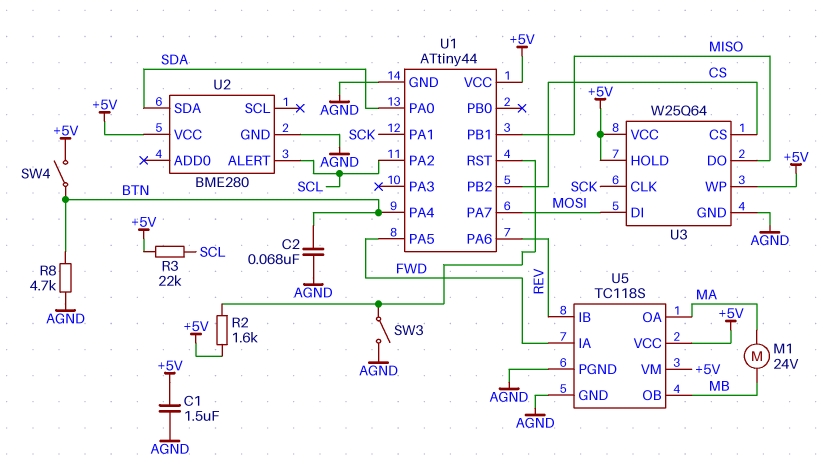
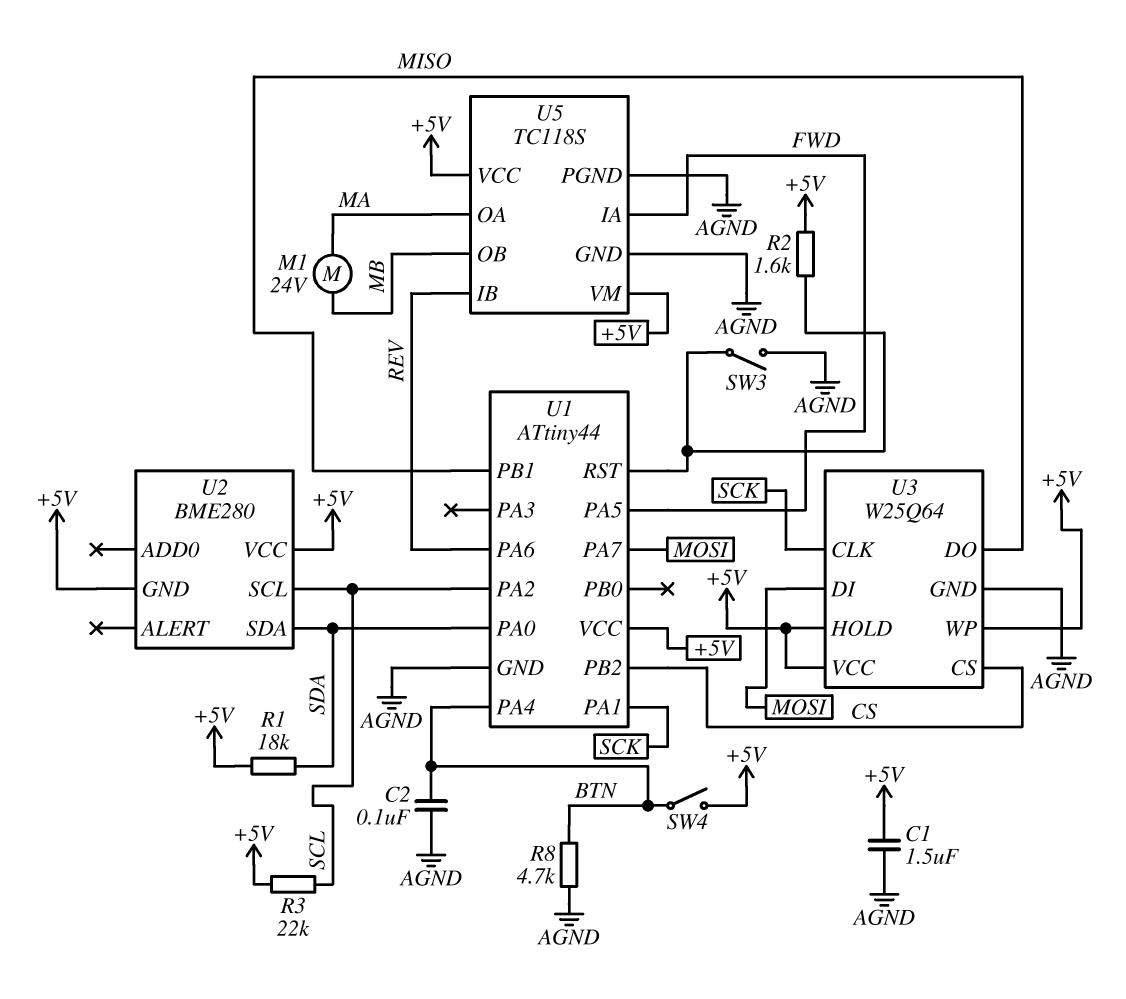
C2: 68nF (AGND, BTN) -> 100nF (AGND, BTN)
R1: none -> 18k (+5V, SDA)
U2 pin ALERT: SCL -> none
U2 pin GND: AGND -> +5V
U2 pin SCL: none -> SCL

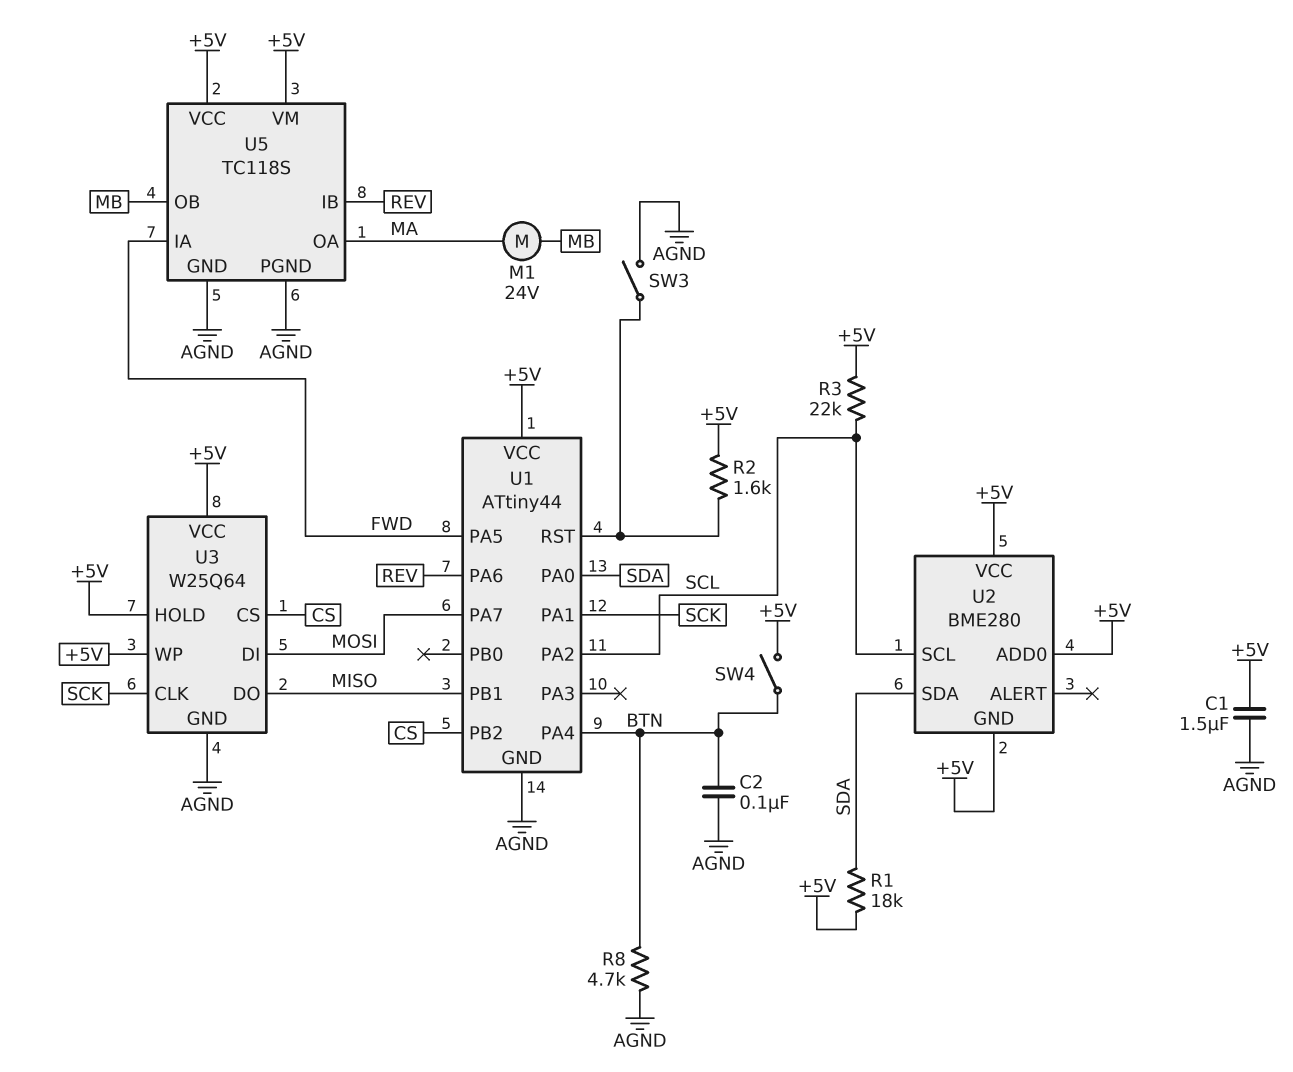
U2 pin ADD0: none -> +5V

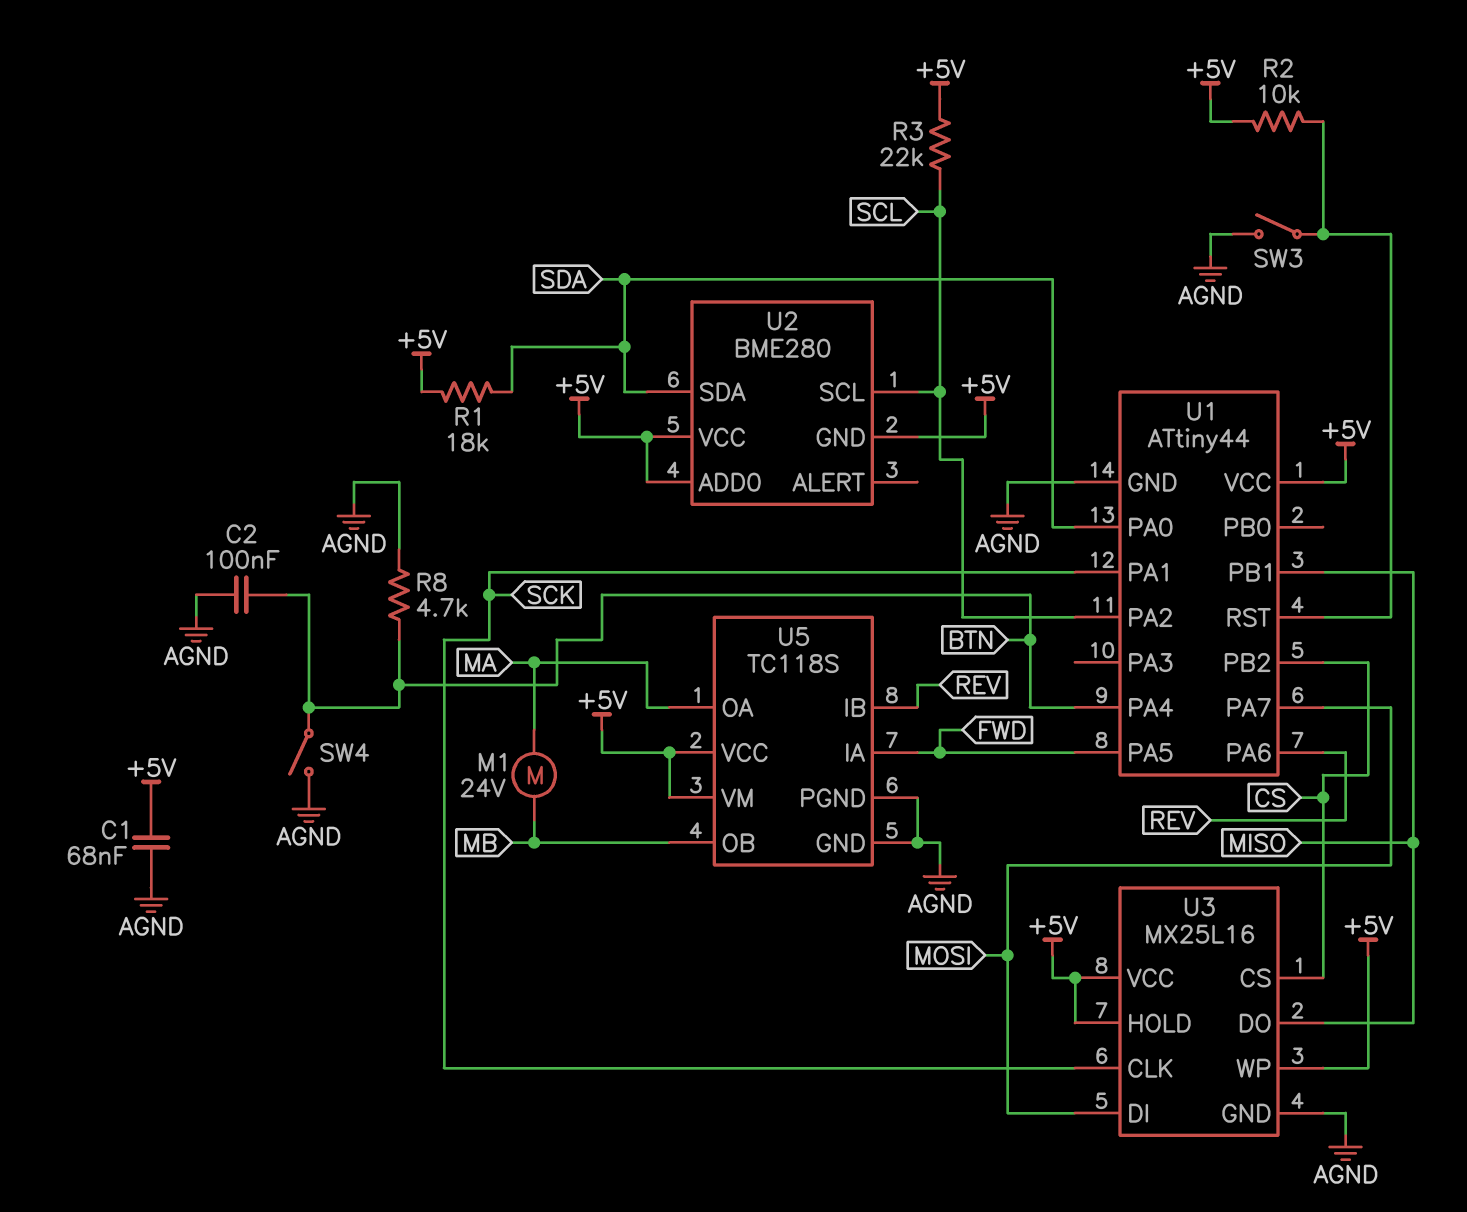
C1: 1.5uF (+5V, AGND) -> 68nF (+5V, AGND)
R2: 1.6k (+5V, U1/RST) -> 10k (+5V, U1/RST)
SW4: switch (+5V, BTN) -> switch (AGND, BTN)
U3: W25Q64 -> MX25L16

